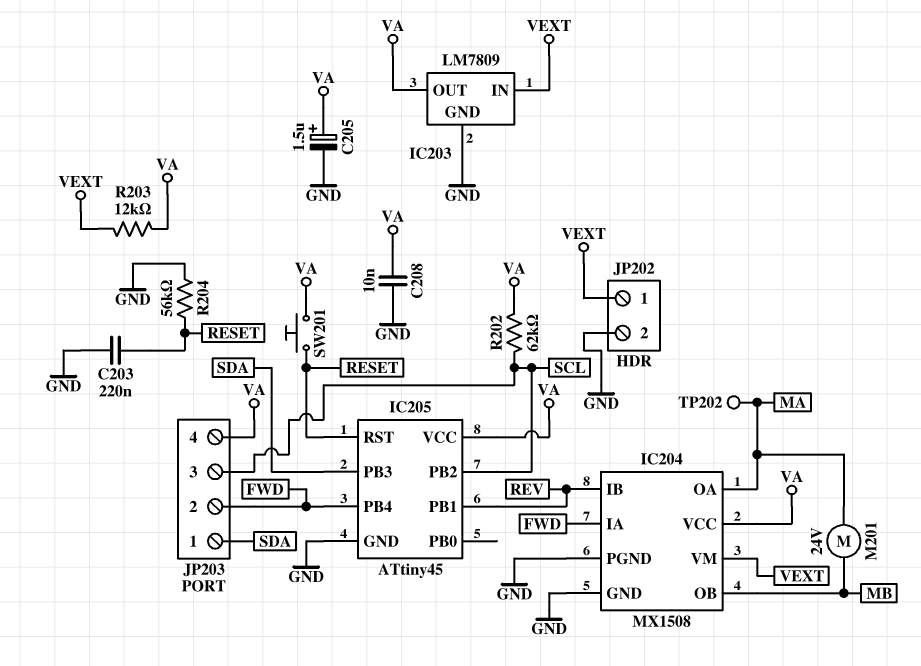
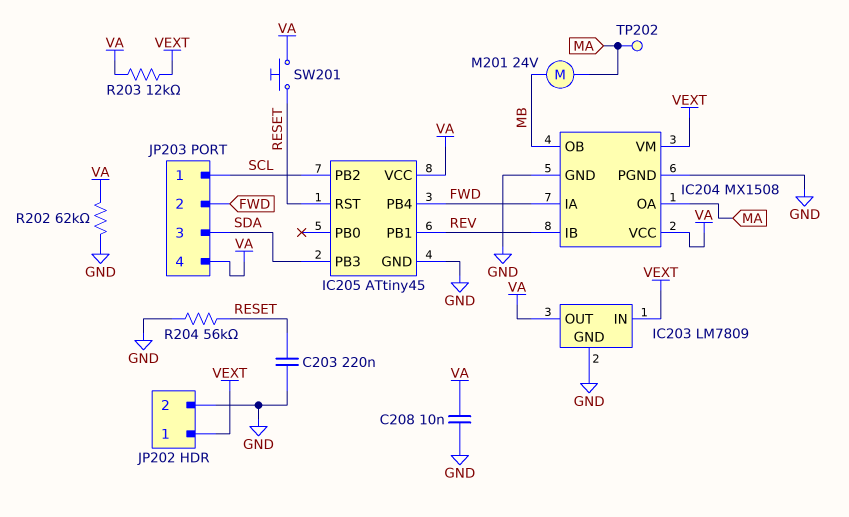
C205: 1.5uF (plus VA, minus GND) -> none
JP203 pin 1: SDA -> SCL
JP203 pin 3: SCL -> SDA
R202: 62k (SCL, VA) -> 62k (GND, VA)

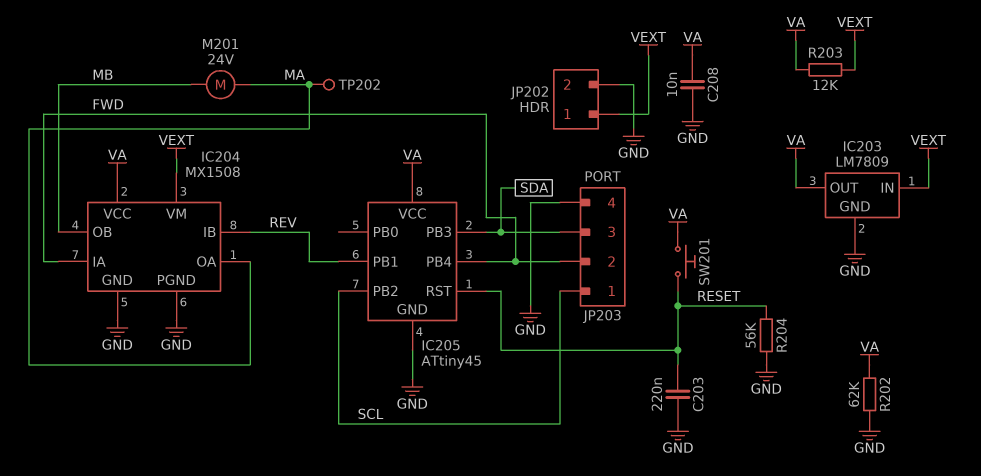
JP203 pin 4: VA -> GND

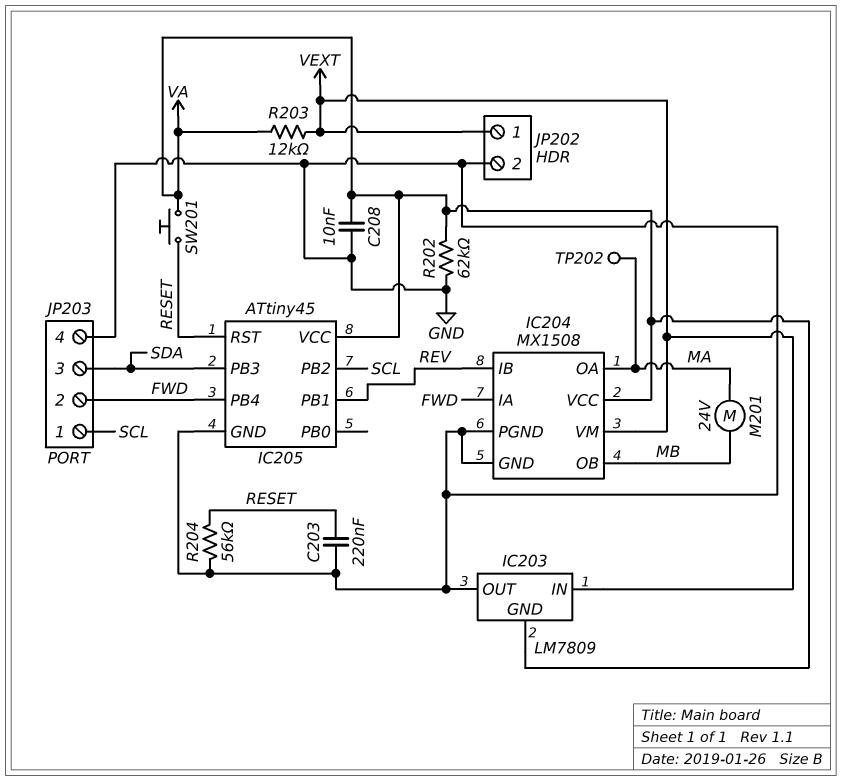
IC203 pin GND: GND -> VA
IC203 pin OUT: VA -> GND

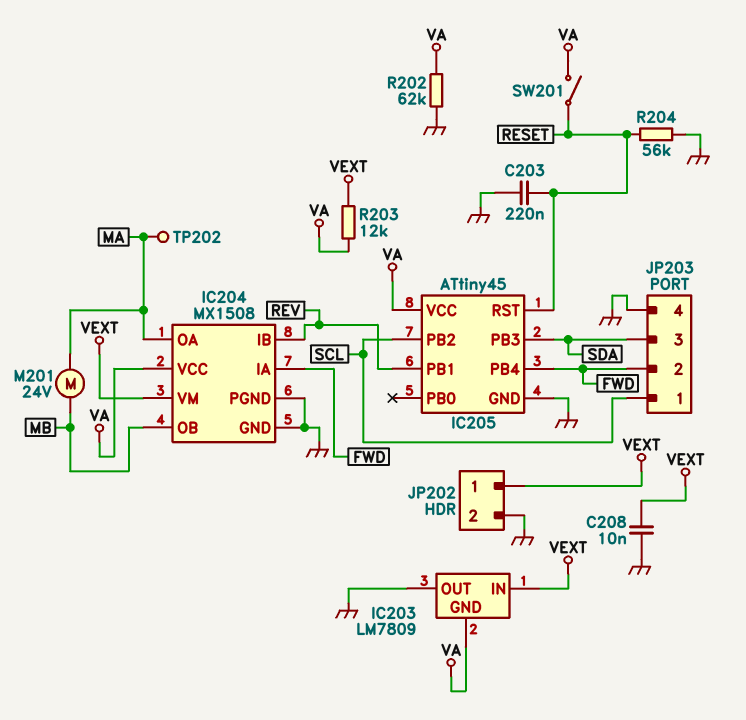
C208: 10nF (GND, VA) -> 10nF (GND, VEXT)
SW201: button (RESET, VA) -> switch (RESET, VA)

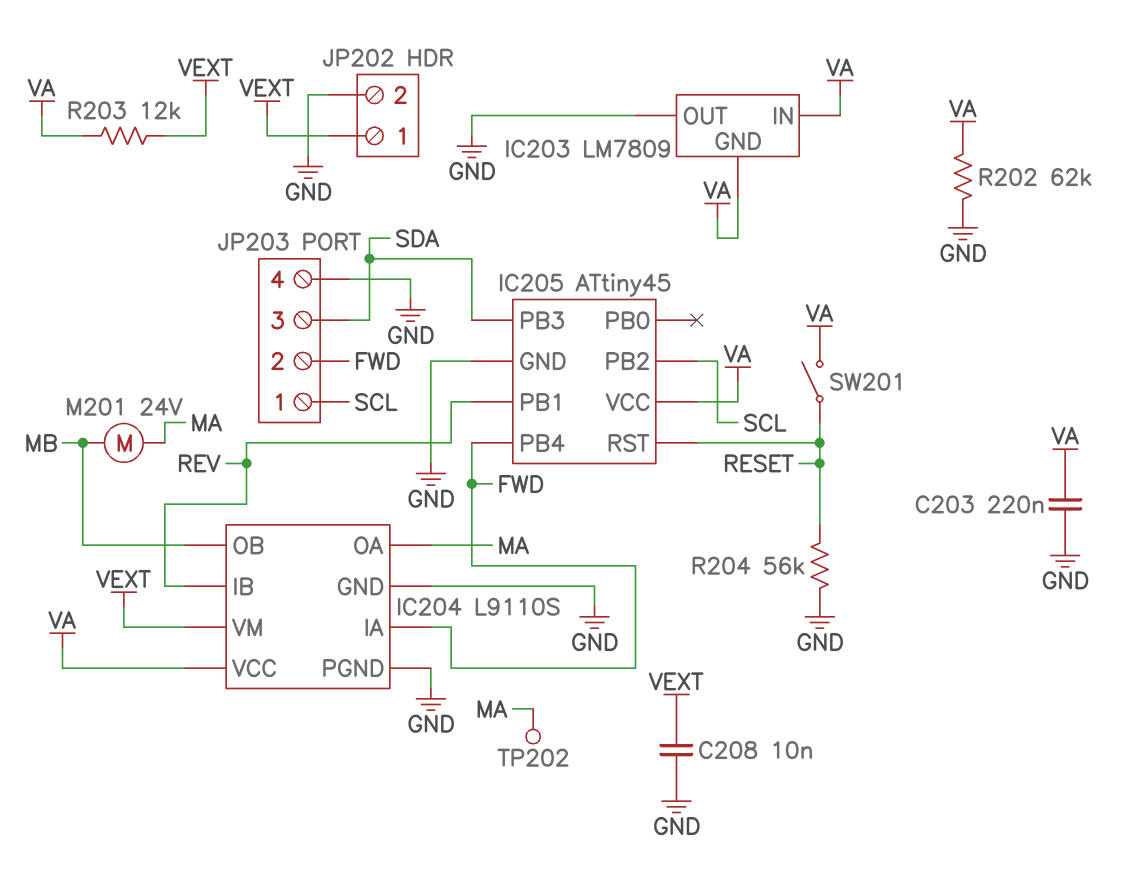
C203: 220nF (GND, RESET) -> 220nF (GND, VA)
IC203 pin IN: VEXT -> VA
IC204: MX1508 -> L9110S

